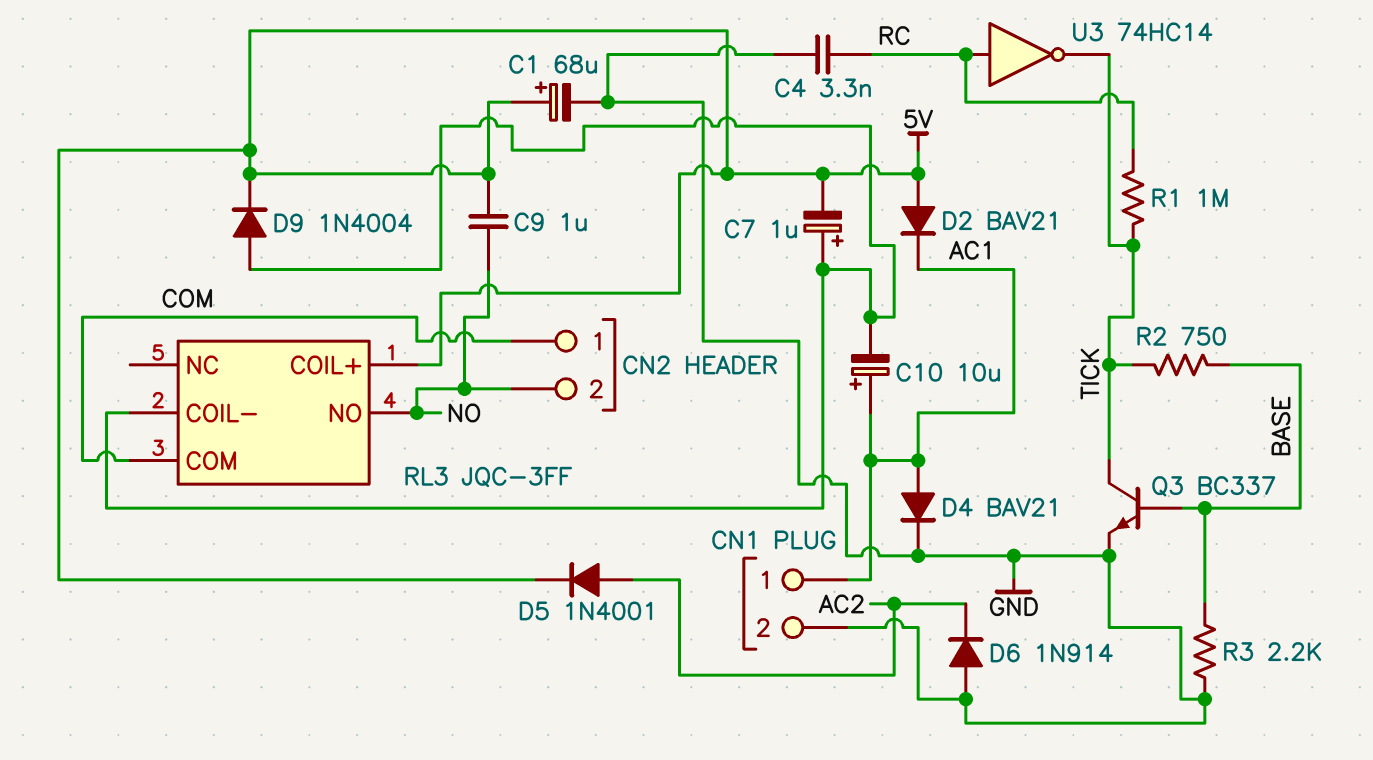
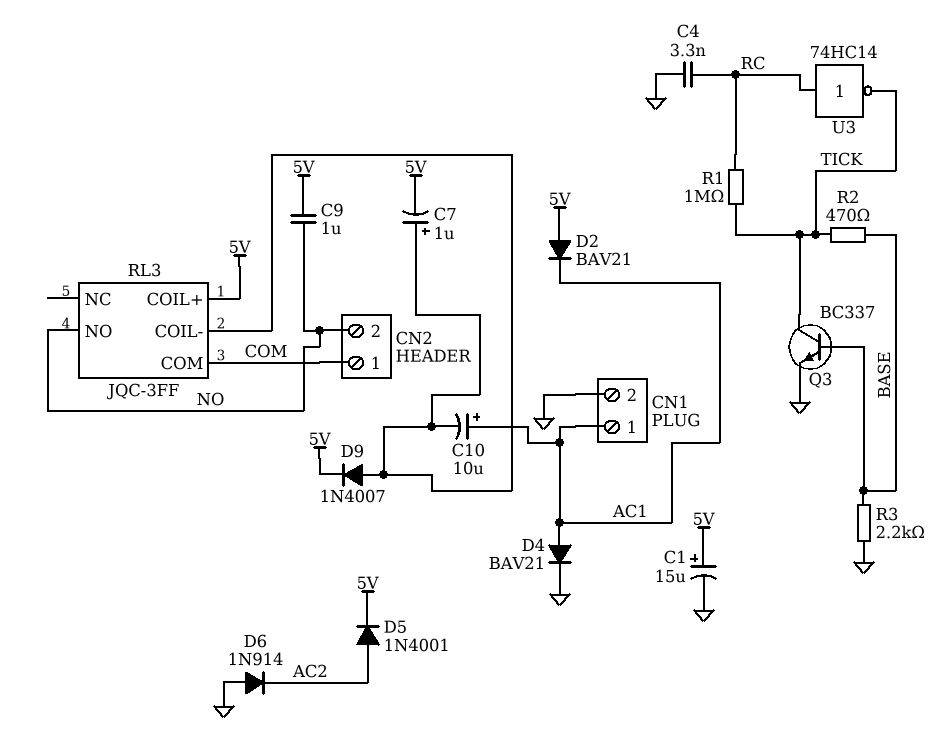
C1: 68uF (plus 5V, minus GND) -> 15uF (plus 5V, minus GND)
D9: diode 1N4004 (A RL3/COIL-, K 5V) -> diode 1N4007 (A RL3/COIL-, K 5V)
R2: 750 (BASE, TICK) -> 470 (BASE, TICK)

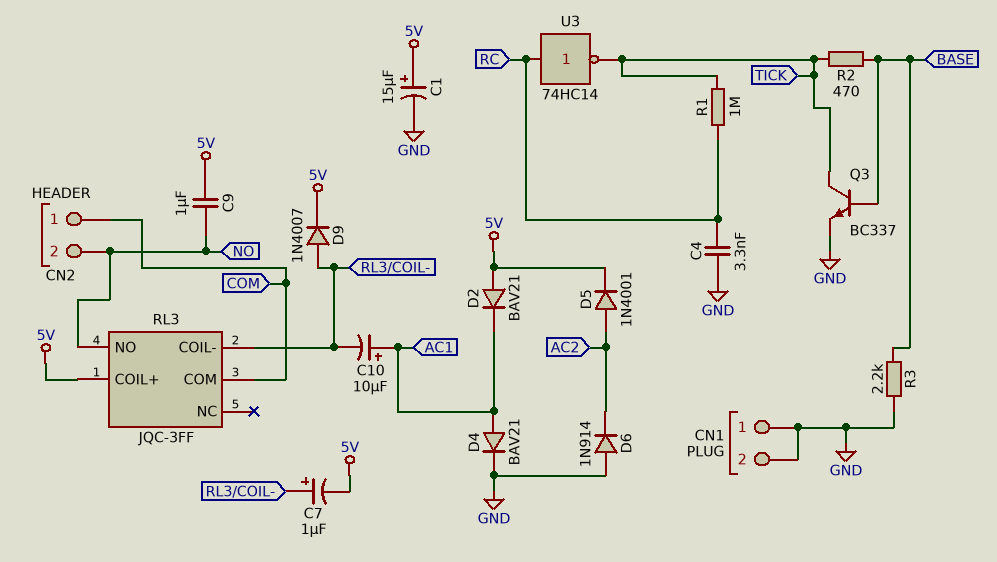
CN1 pin 1: AC1 -> GND

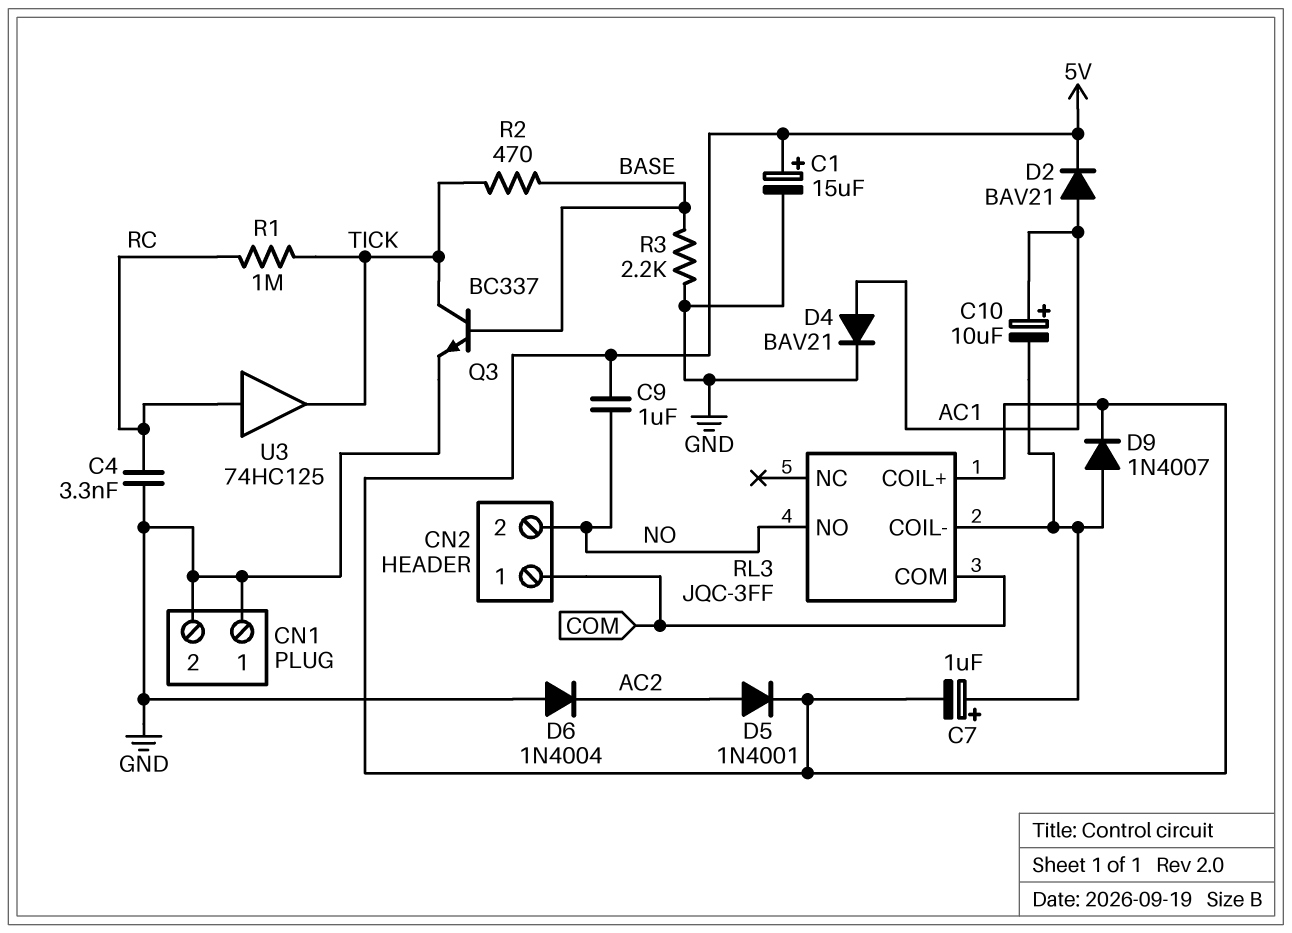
D2: diode BAV21 (A 5V, K AC1) -> diode BAV21 (A AC1, K 5V)
D6: diode 1N914 (A GND, K AC2) -> diode 1N4004 (A GND, K AC2)
U3: NOT 74HC14 (in RC, out TICK) -> buffer 74HC125 (in RC, out TICK)

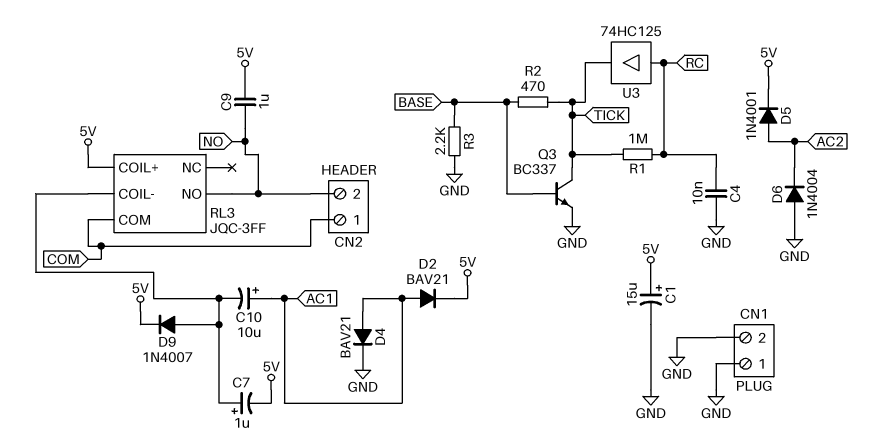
C4: 3.3nF (GND, RC) -> 10nF (GND, RC)

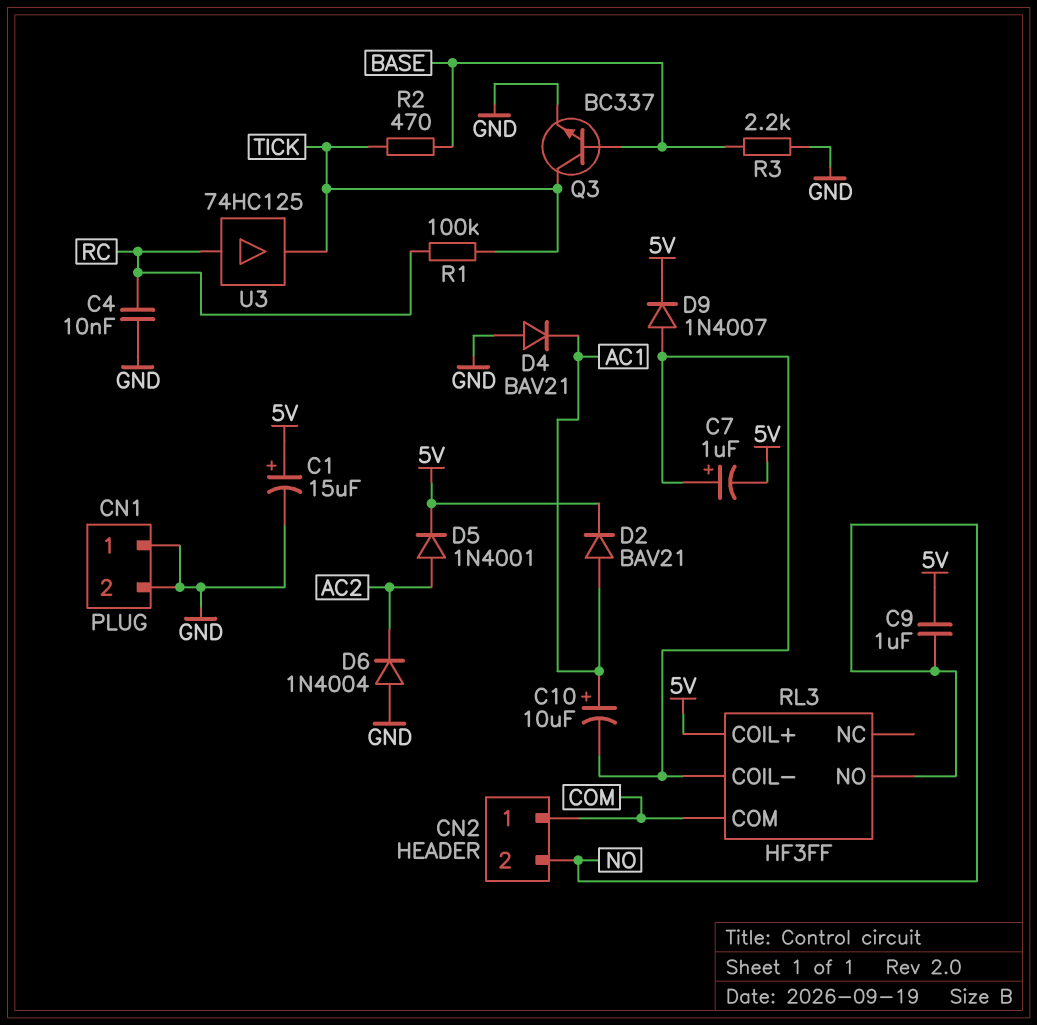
D4: diode BAV21 (A AC1, K GND) -> diode BAV21 (A GND, K AC1)
R1: 1M (RC, TICK) -> 100k (RC, TICK)
RL3: JQC-3FF -> HF3FF

